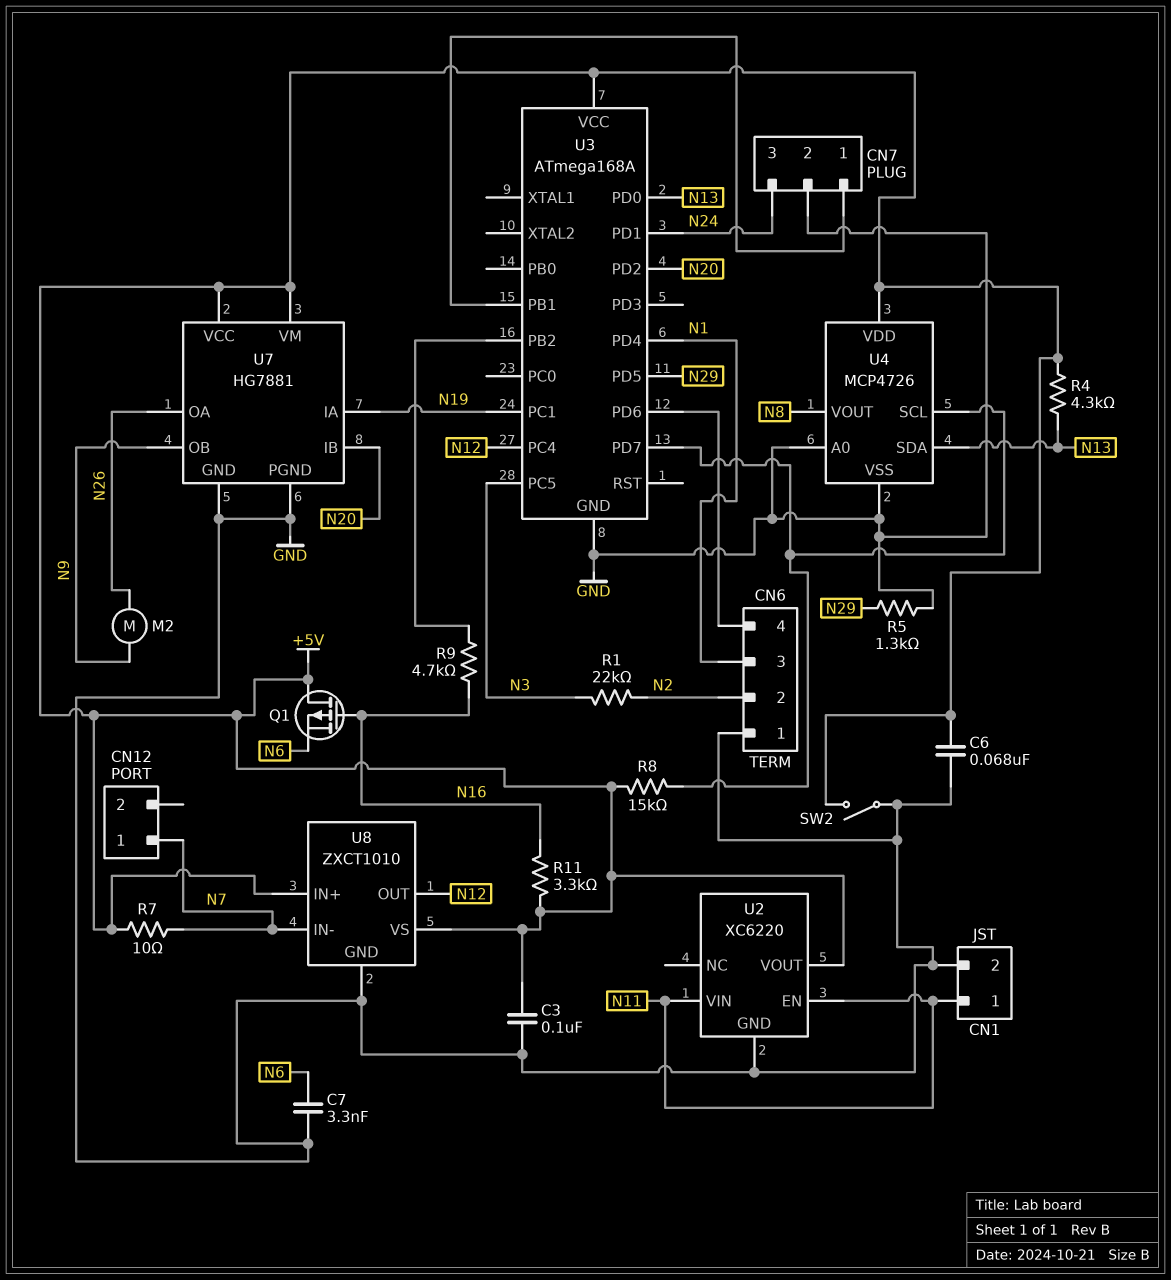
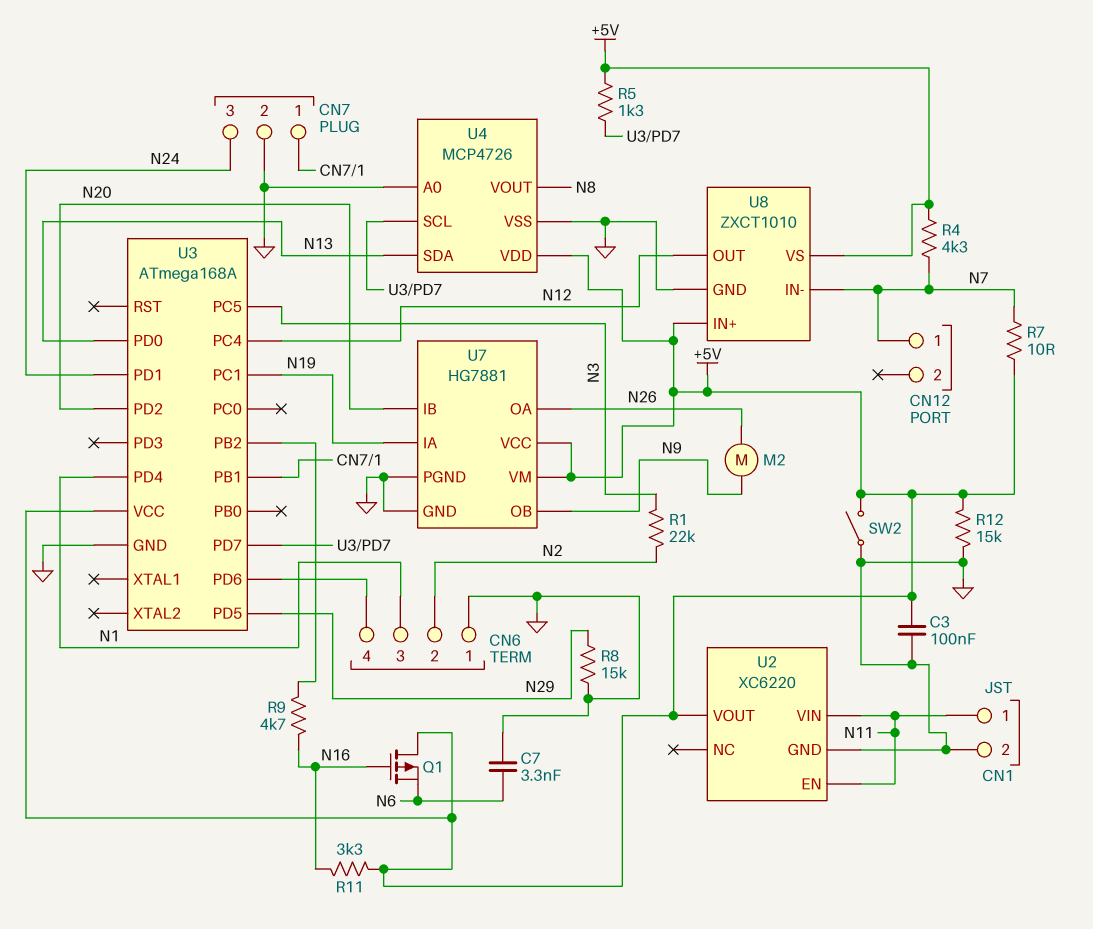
C6: 68nF (+5V, GND) -> none
R4: 4.3k (+5V, N13) -> 4.3k (+5V, N7)
R5: 1.3k (GND, N29) -> 1.3k (+5V, U3/PD7)
R8: 15k (+5V, U3/PD7) -> 15k (GND, N29)
R12: none -> 15k (+5V, GND)

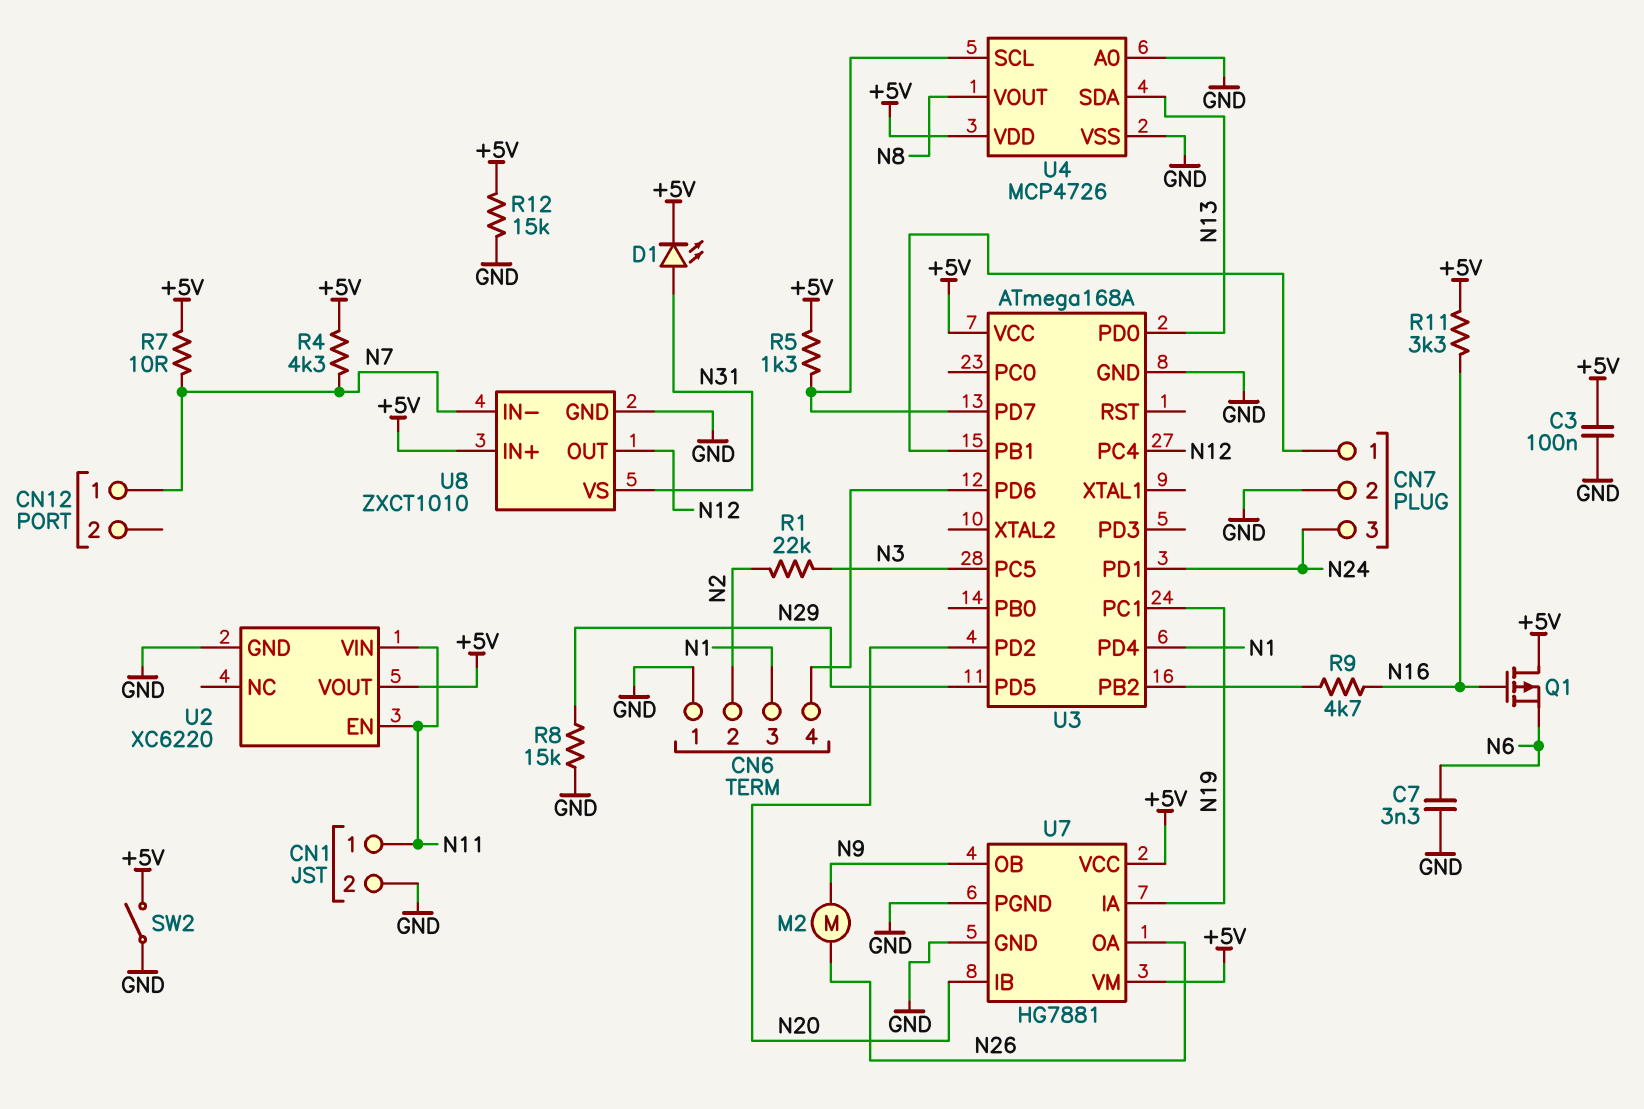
D1: none -> LED (A N31, K +5V)
U8 pin VS: +5V -> N31

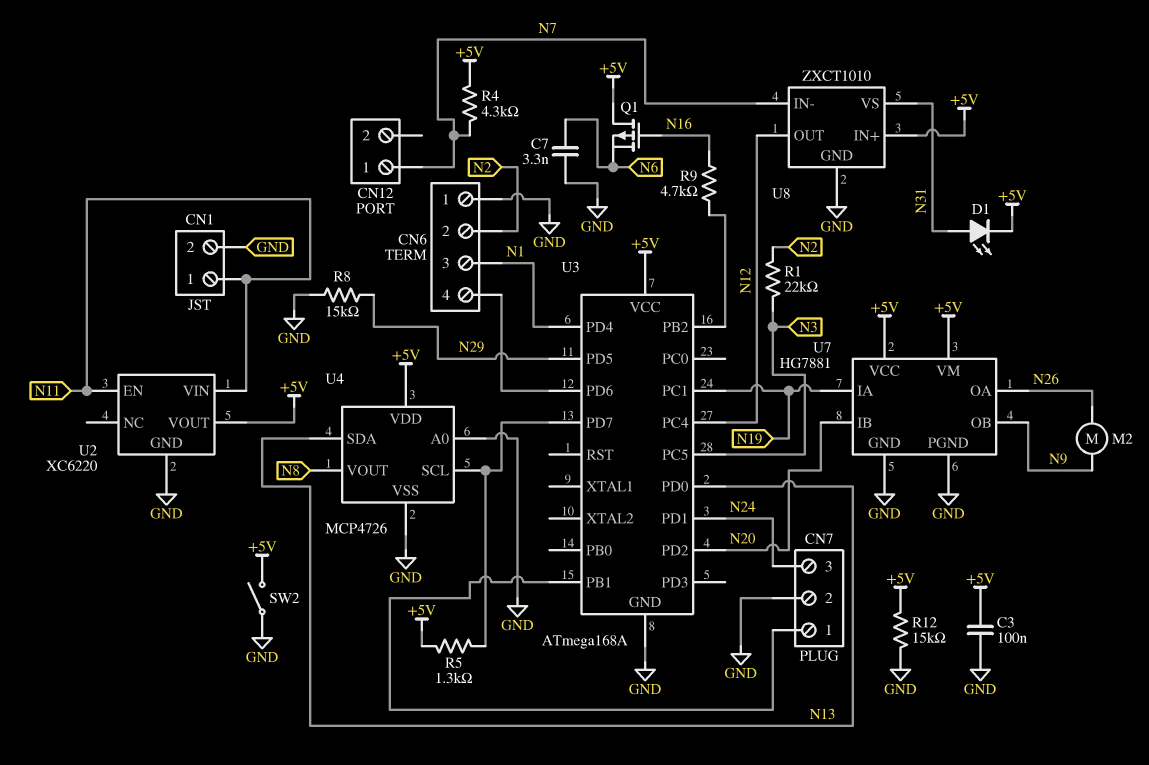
R7: 10 (+5V, N7) -> none
R11: 3.3k (+5V, N16) -> none

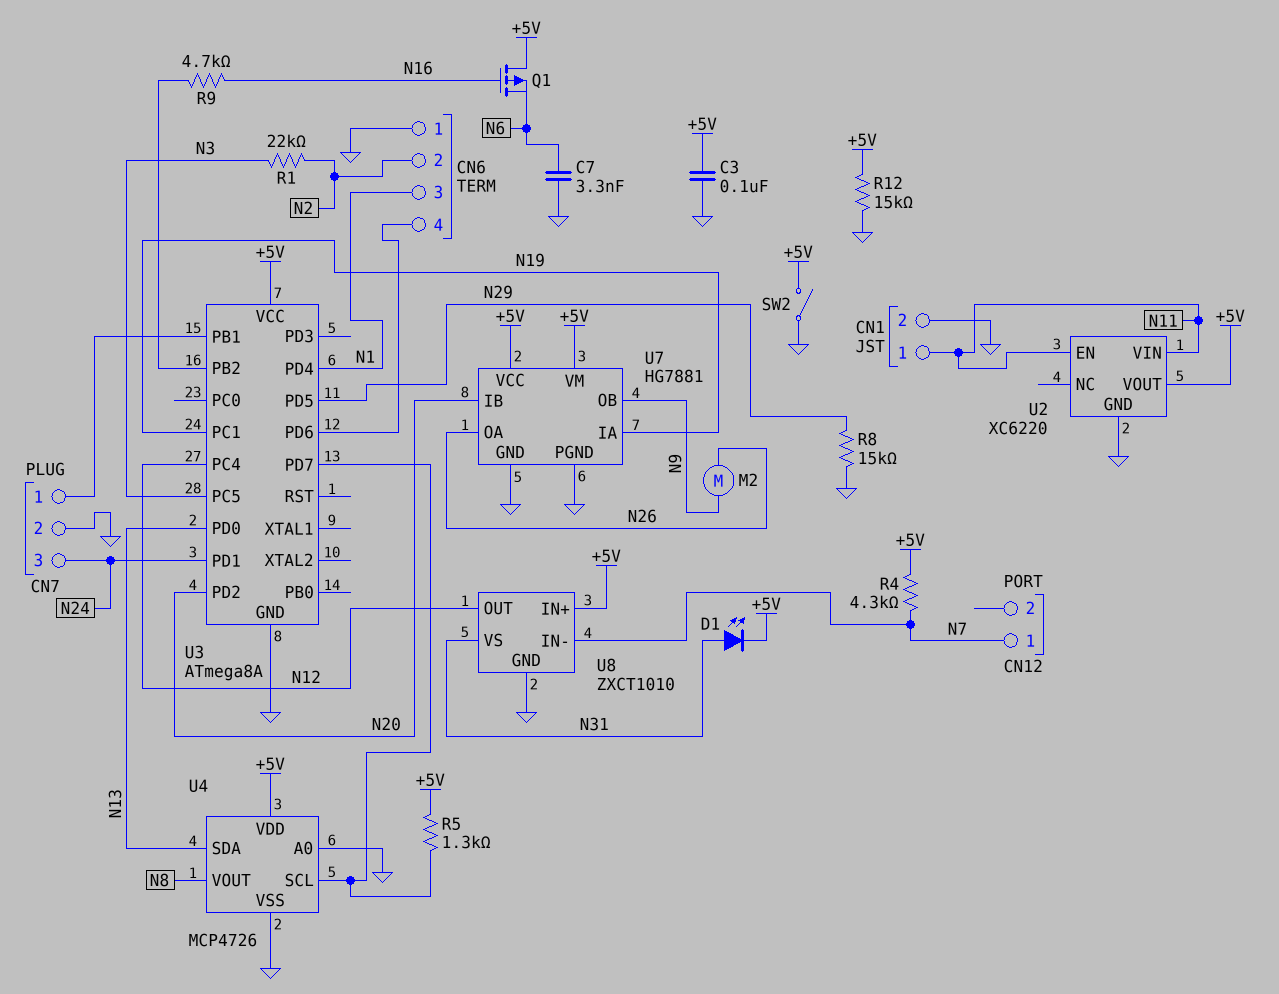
U3: ATmega168A -> ATmega8A

